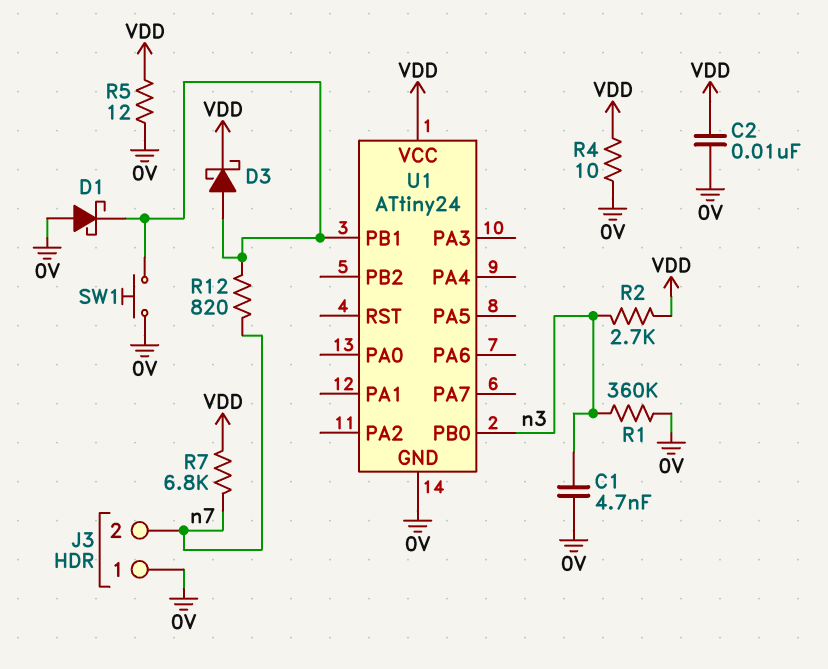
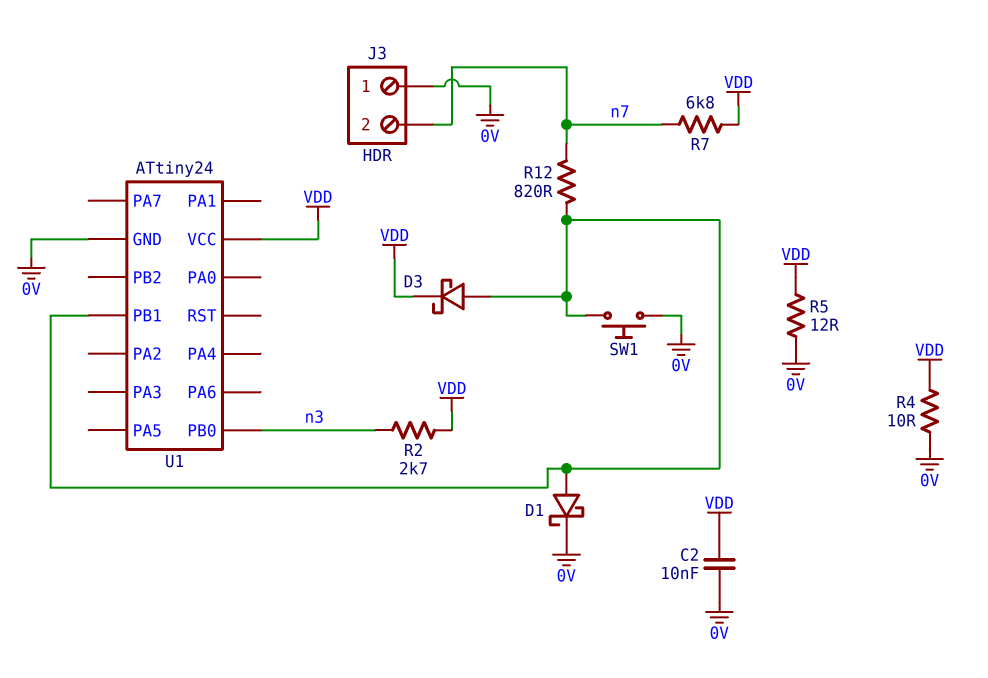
C1: 4.7nF (0V, n3) -> none
D1: schottky (A 0V, K U1/PB1) -> schottky (A U1/PB1, K 0V)
R1: 360k (0V, n3) -> none

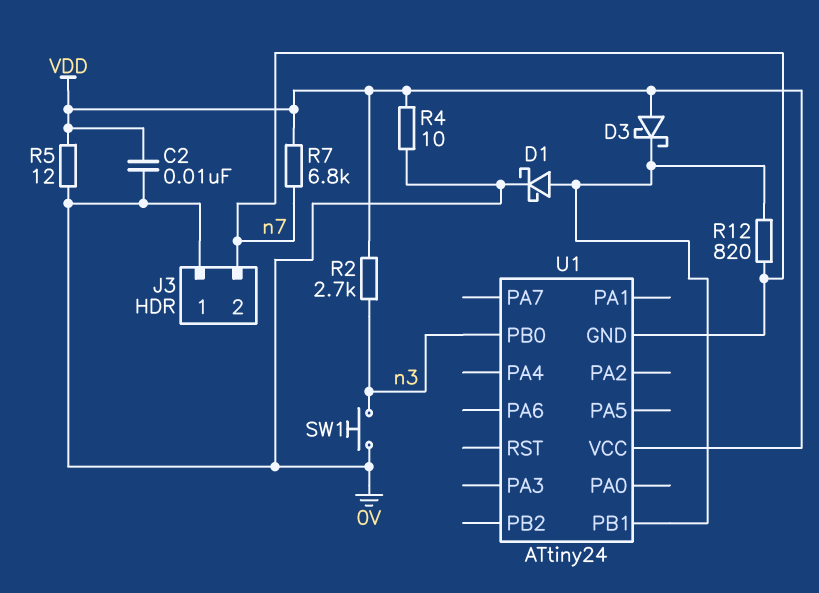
D3: schottky (A U1/PB1, K VDD) -> schottky (A VDD, K U1/PB1)
SW1: button (0V, U1/PB1) -> button (0V, n3)
U1 pin GND: 0V -> n7

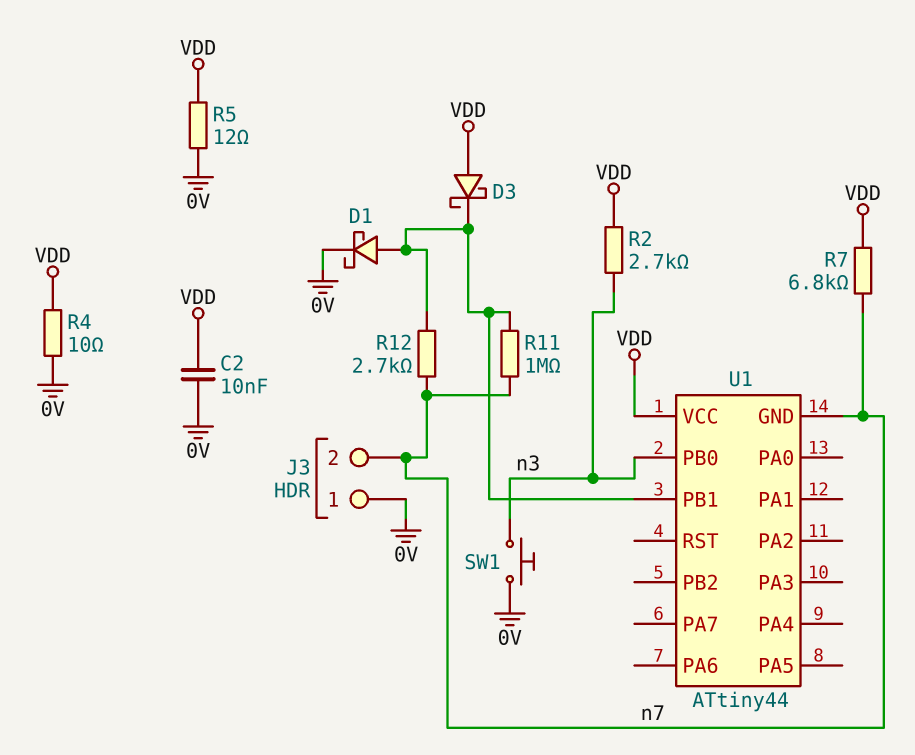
R11: none -> 1M (U1/PB1, n7)
R12: 820 (U1/PB1, n7) -> 2.7k (U1/PB1, n7)
U1: ATtiny24 -> ATtiny44

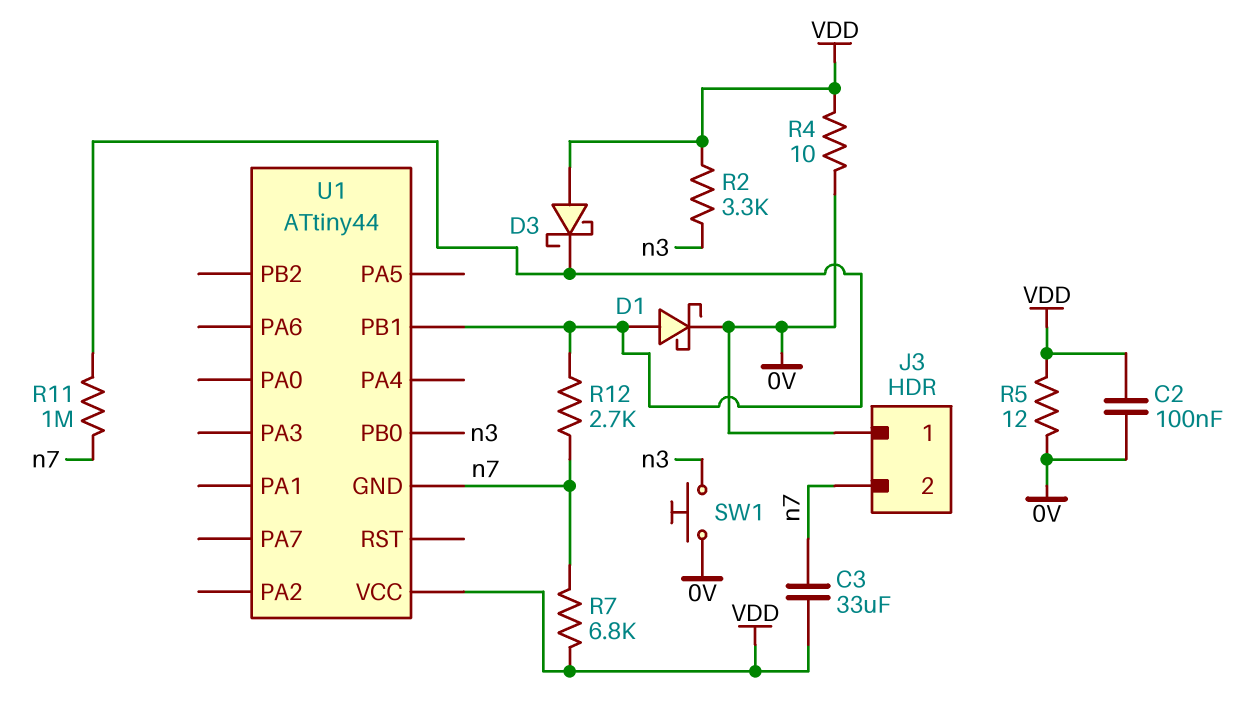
C2: 10nF (0V, VDD) -> 100nF (0V, VDD)
C3: none -> 33uF (VDD, n7)
R2: 2.7k (VDD, n3) -> 3.3k (VDD, n3)

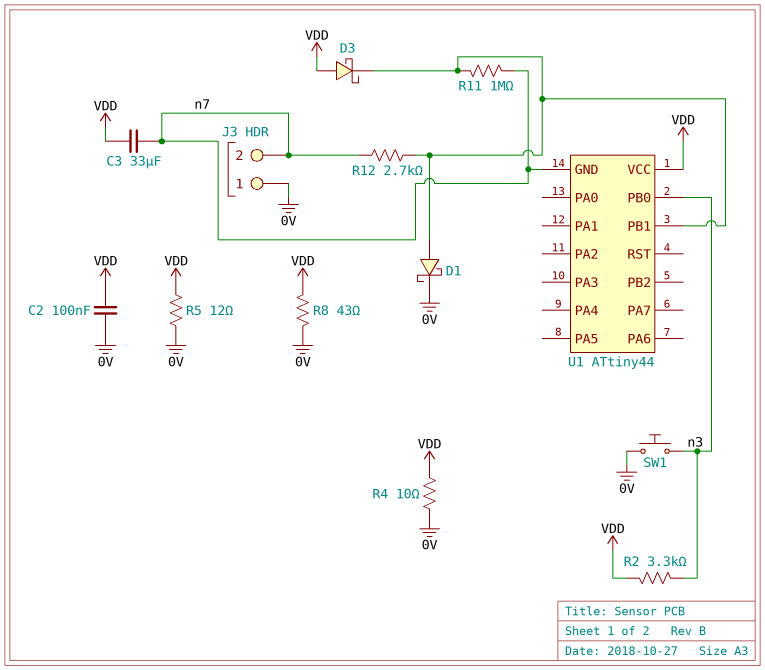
R7: 6.8k (VDD, n7) -> none
R8: none -> 43 (0V, VDD)

